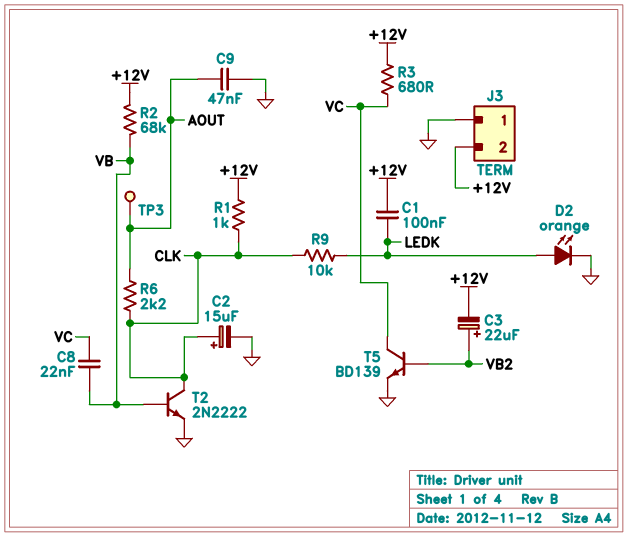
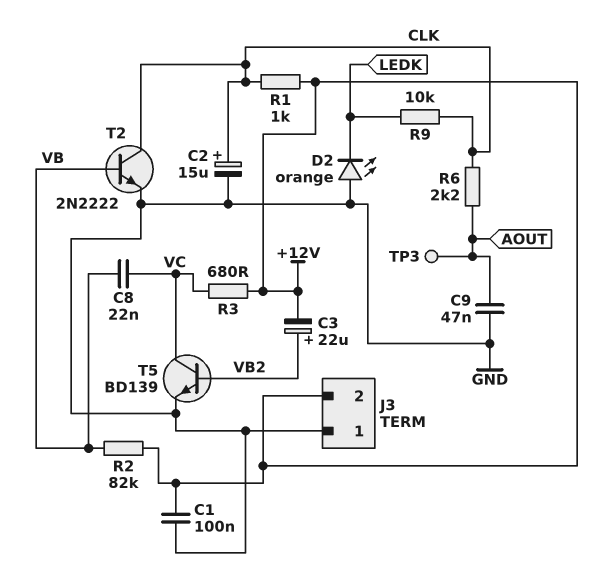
C1: 100nF (+12V, LEDK) -> 100nF (+12V, GND)
D2: LED orange (A LEDK, K GND) -> LED orange (A GND, K LEDK)
R2: 68k (+12V, VB) -> 82k (+12V, VB)

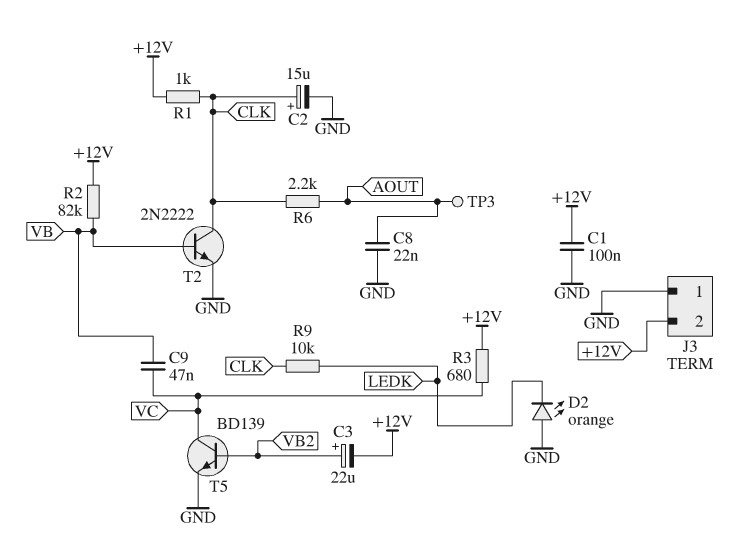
C8: 22nF (VB, VC) -> 22nF (AOUT, GND)
C9: 47nF (AOUT, GND) -> 47nF (VB, VC)

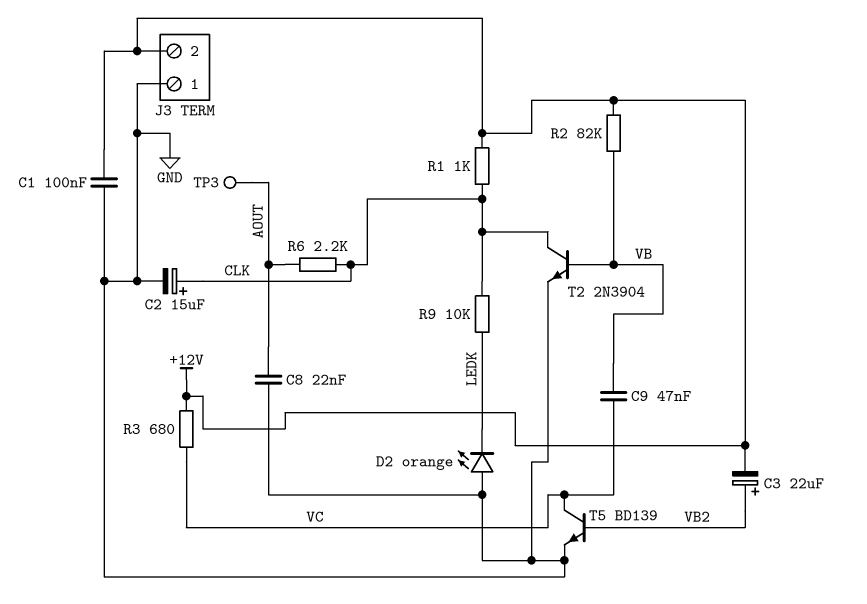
T2: NPN 2N2222 (B VB, C CLK, E GND) -> NPN 2N3904 (B VB, C CLK, E GND)

